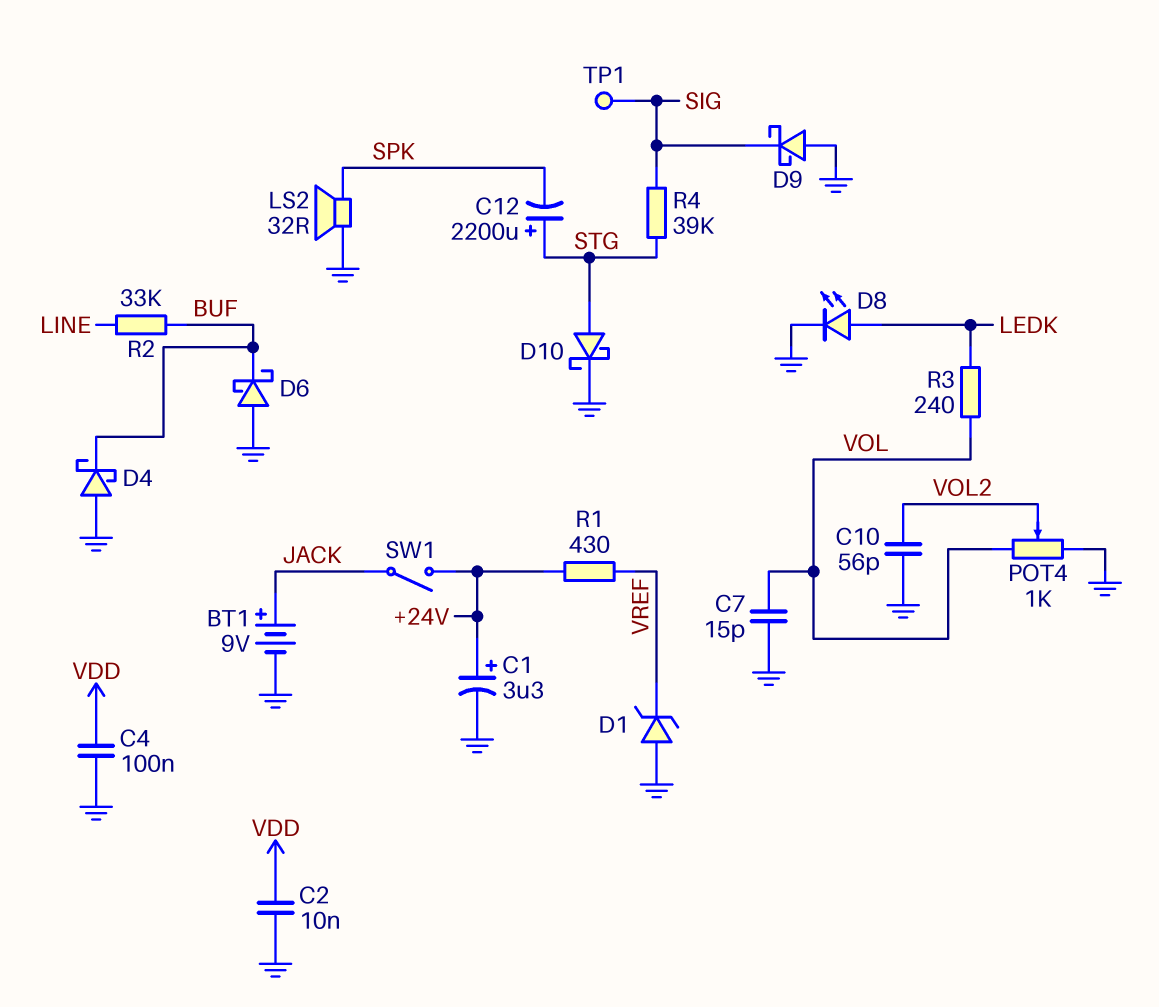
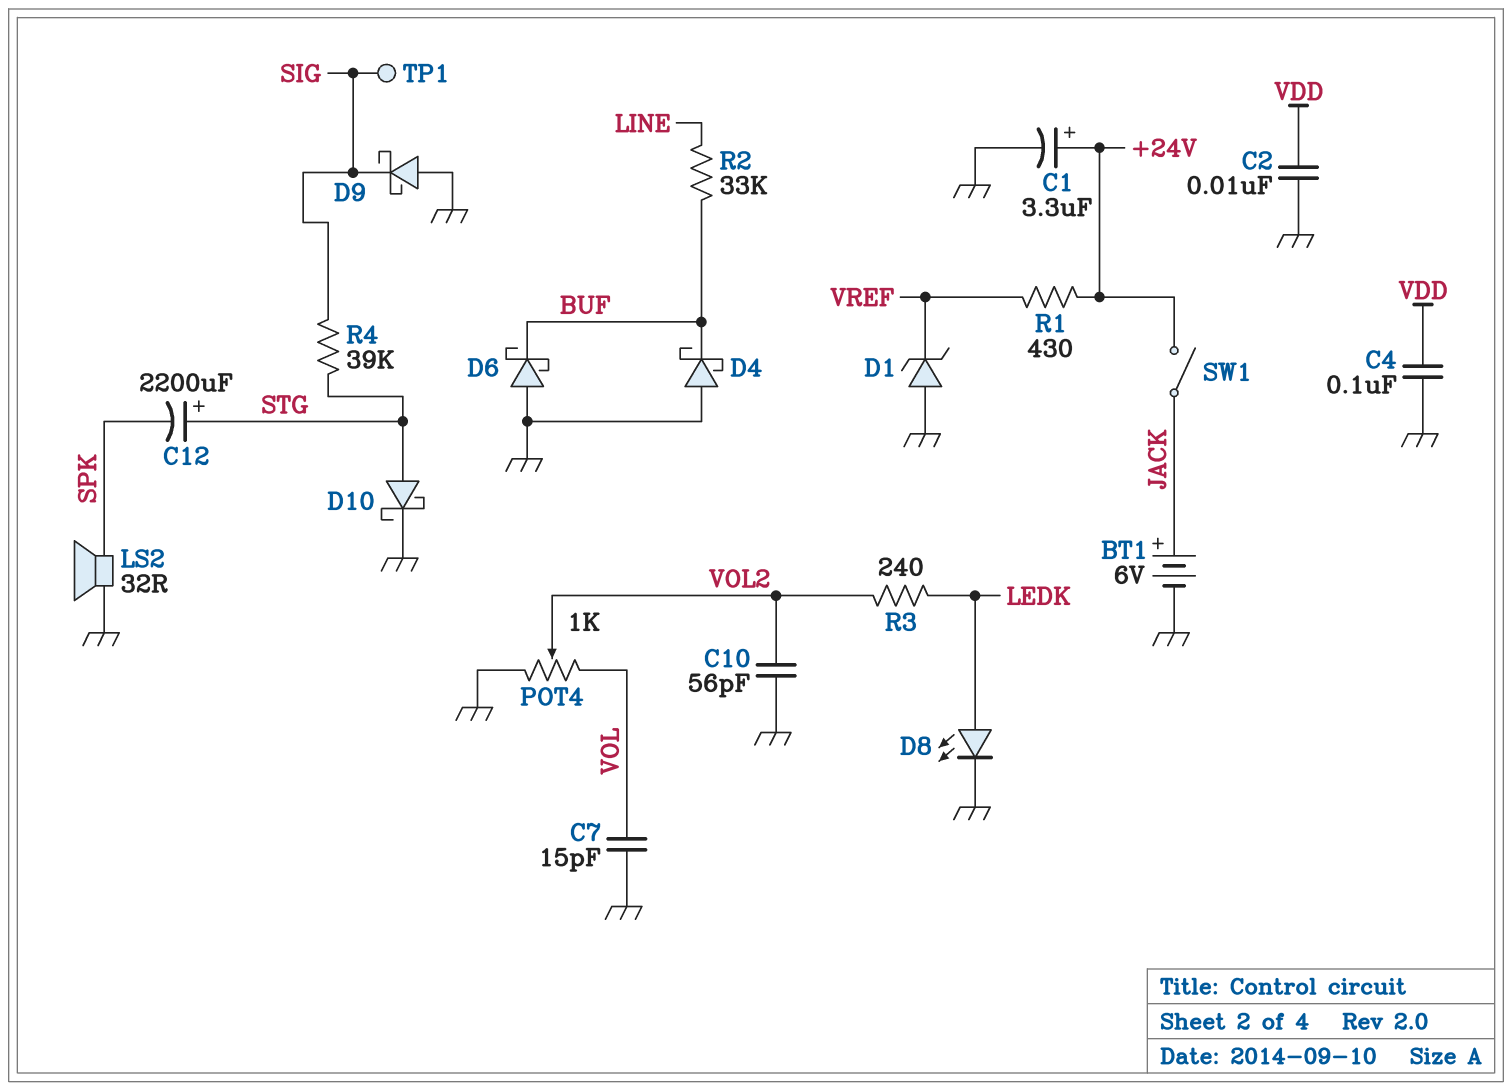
BT1: 9V (plus JACK, minus GND) -> 6V (plus JACK, minus GND)
R3: 240 (LEDK, VOL) -> 240 (LEDK, VOL2)

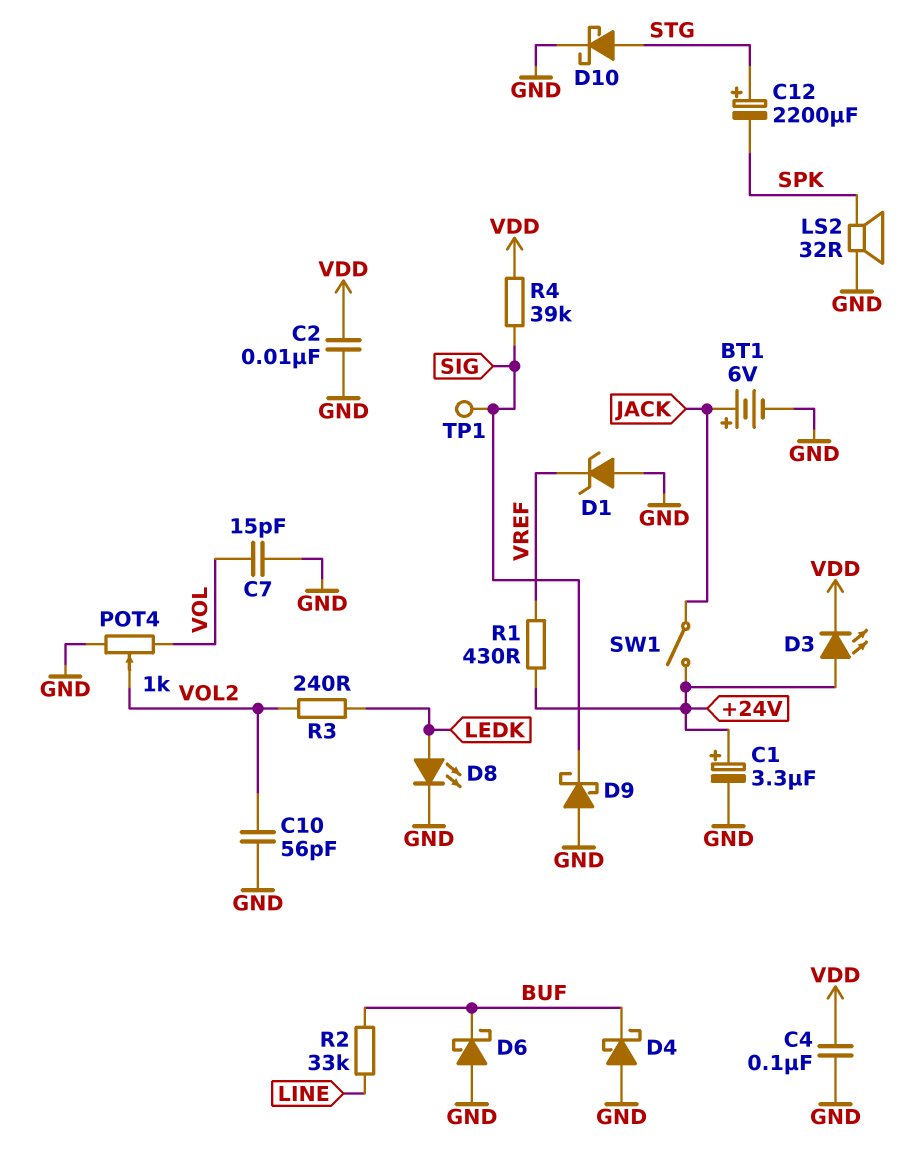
D3: none -> LED (A +24V, K VDD)
R4: 39k (SIG, STG) -> 39k (SIG, VDD)

